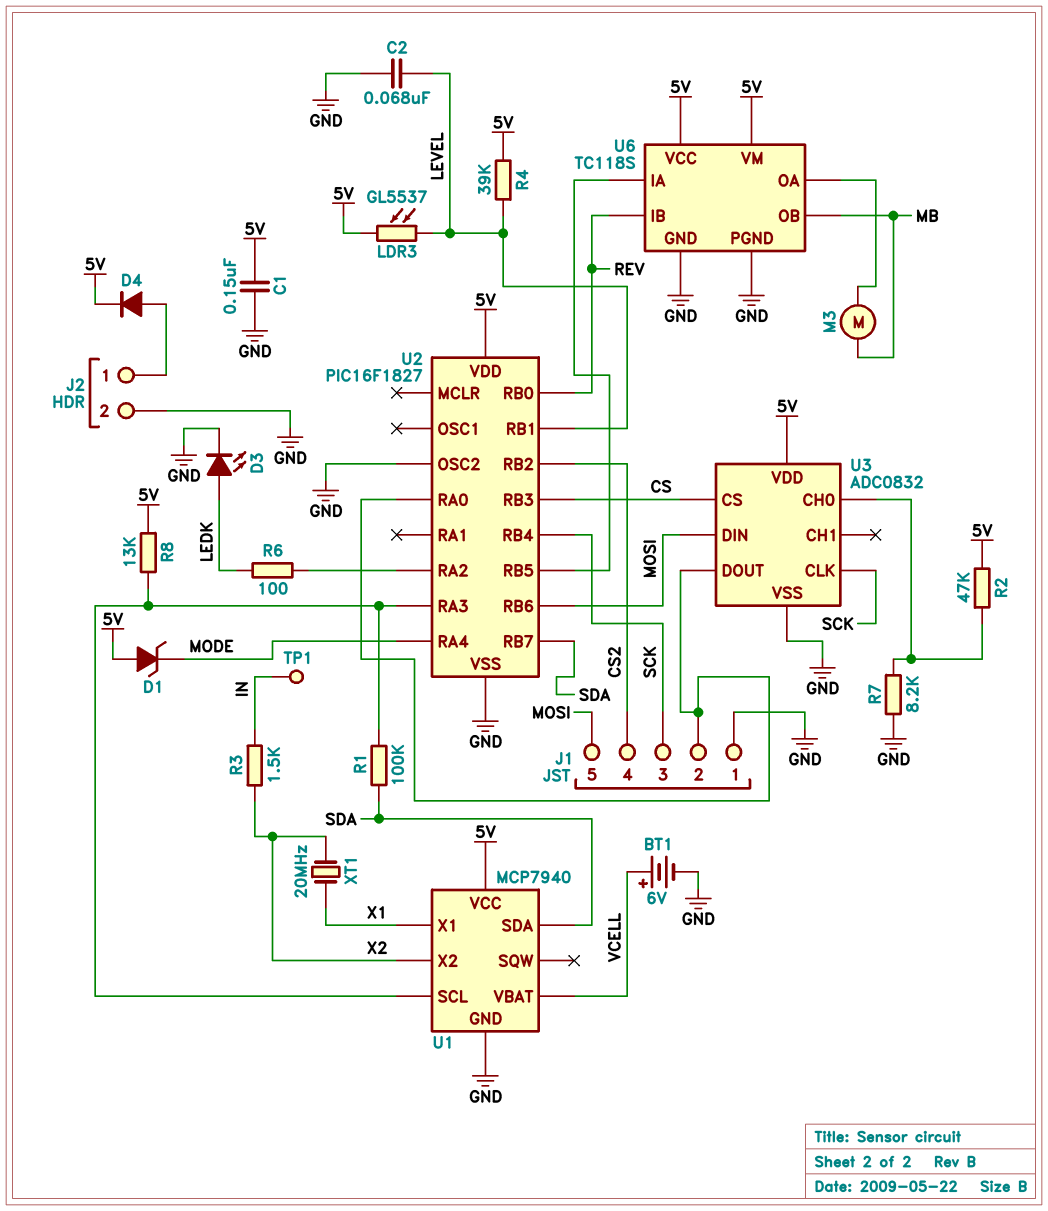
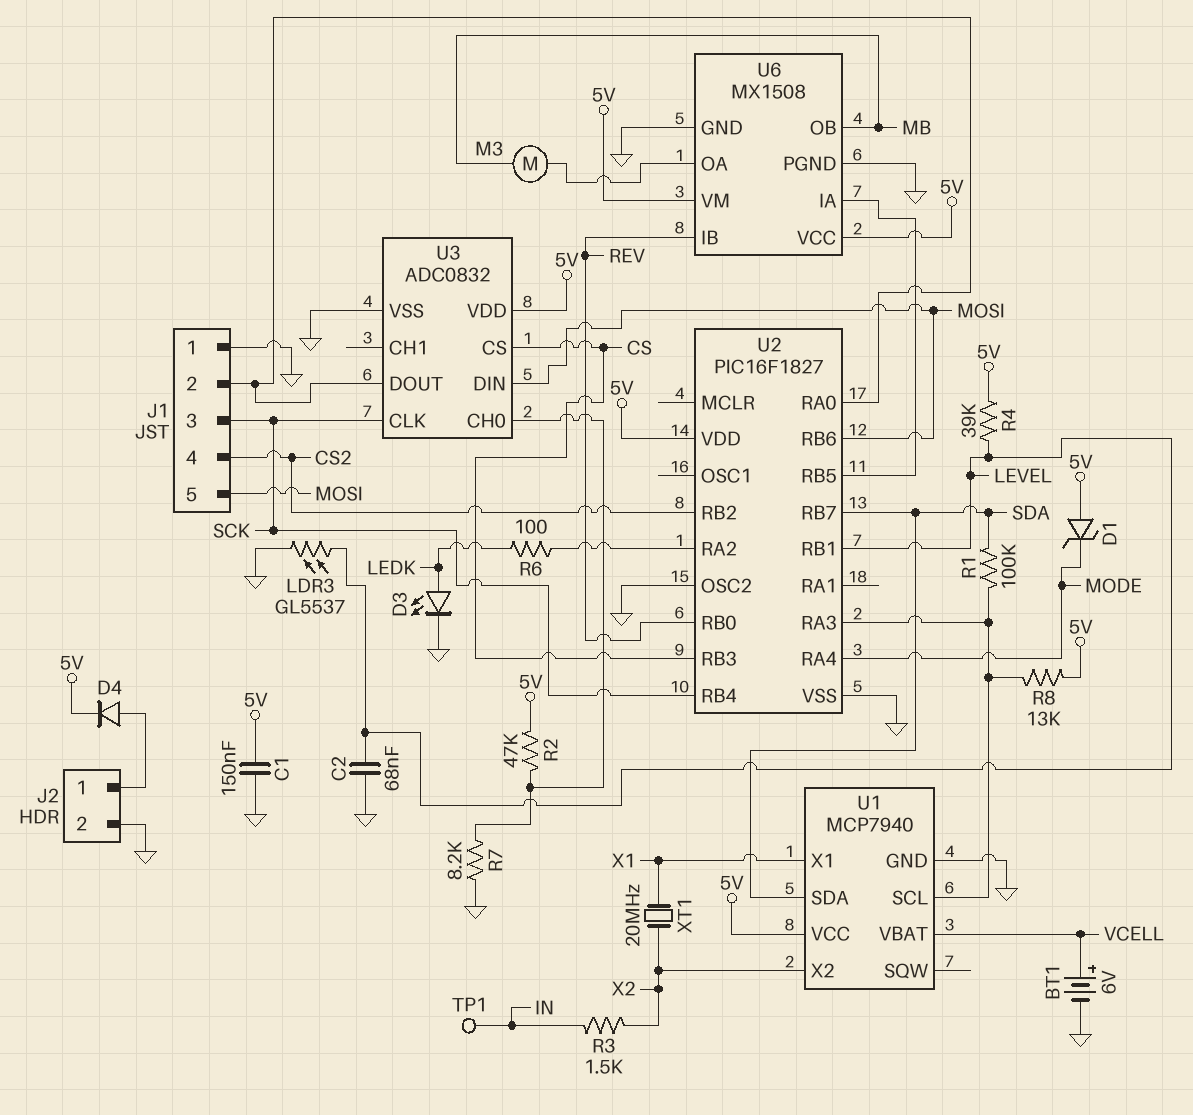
LDR3: GL5537 (5V, LEVEL) -> GL5537 (GND, LEVEL)
U6: TC118S -> MX1508

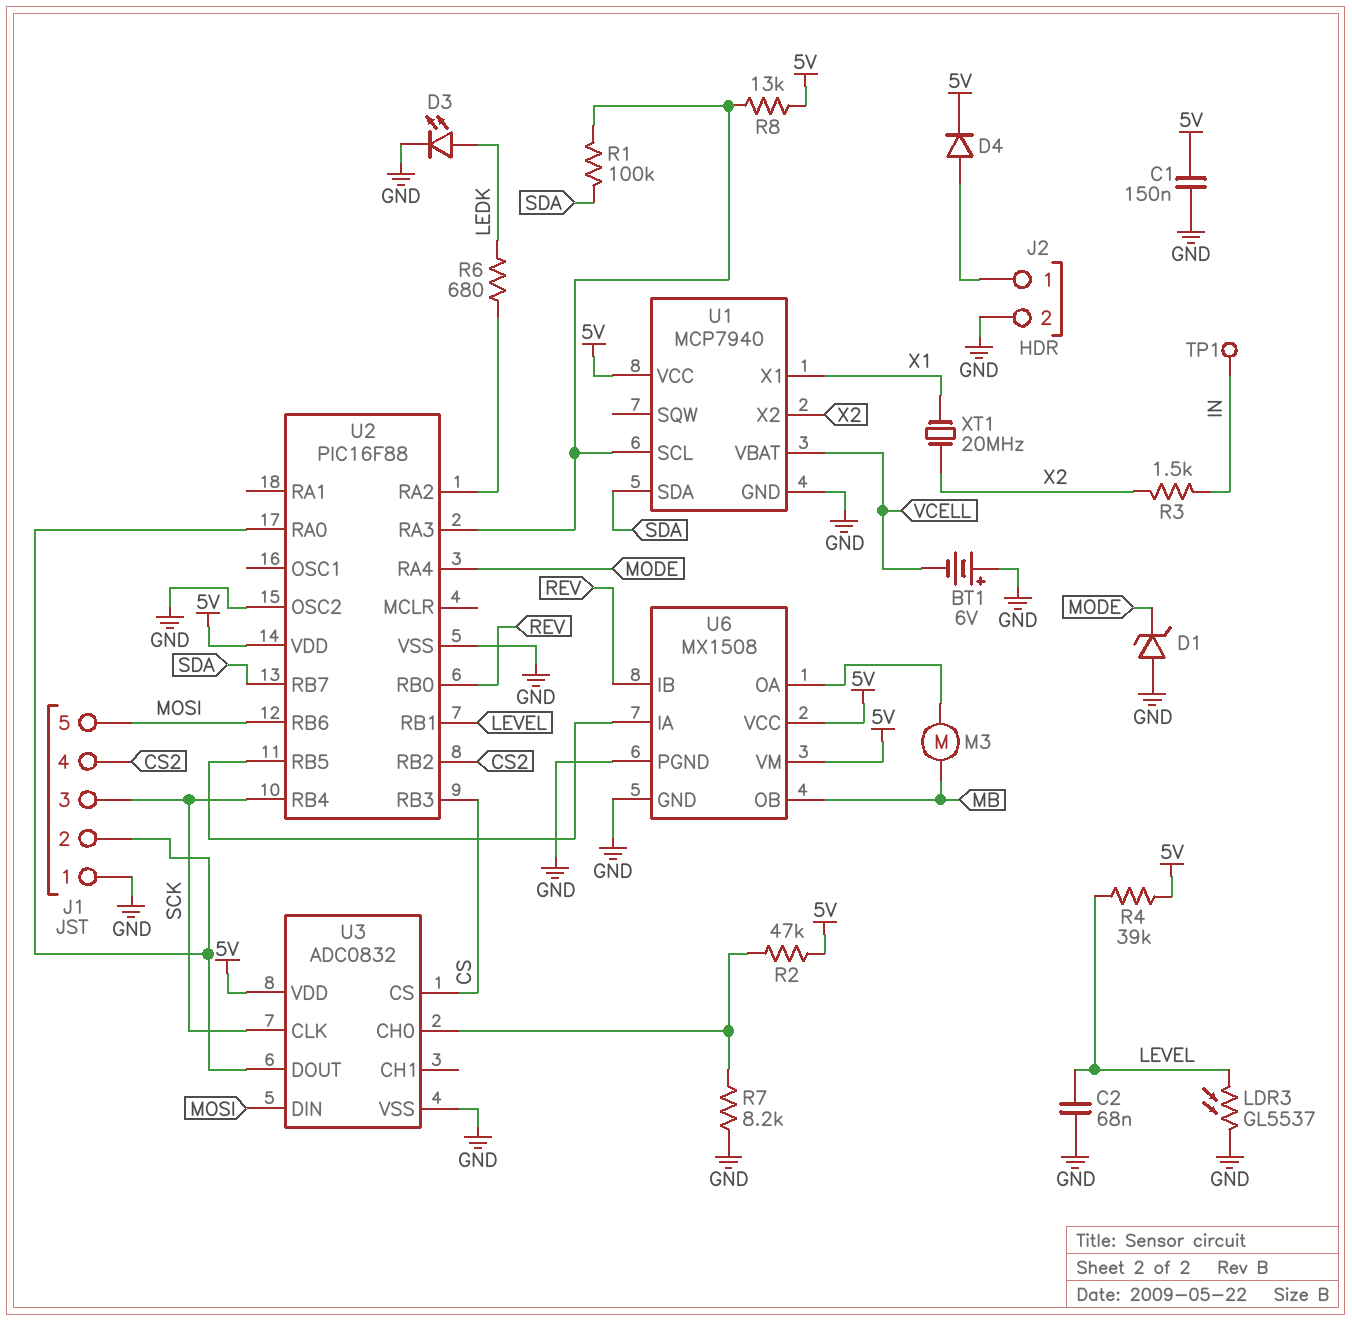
BT1: 6V (plus VCELL, minus GND) -> 6V (plus GND, minus VCELL)
D1: zener (A 5V, K MODE) -> zener (A GND, K MODE)
R6: 100 (LEDK, U2/RA2) -> 680 (LEDK, U2/RA2)
U2: PIC16F1827 -> PIC16F88

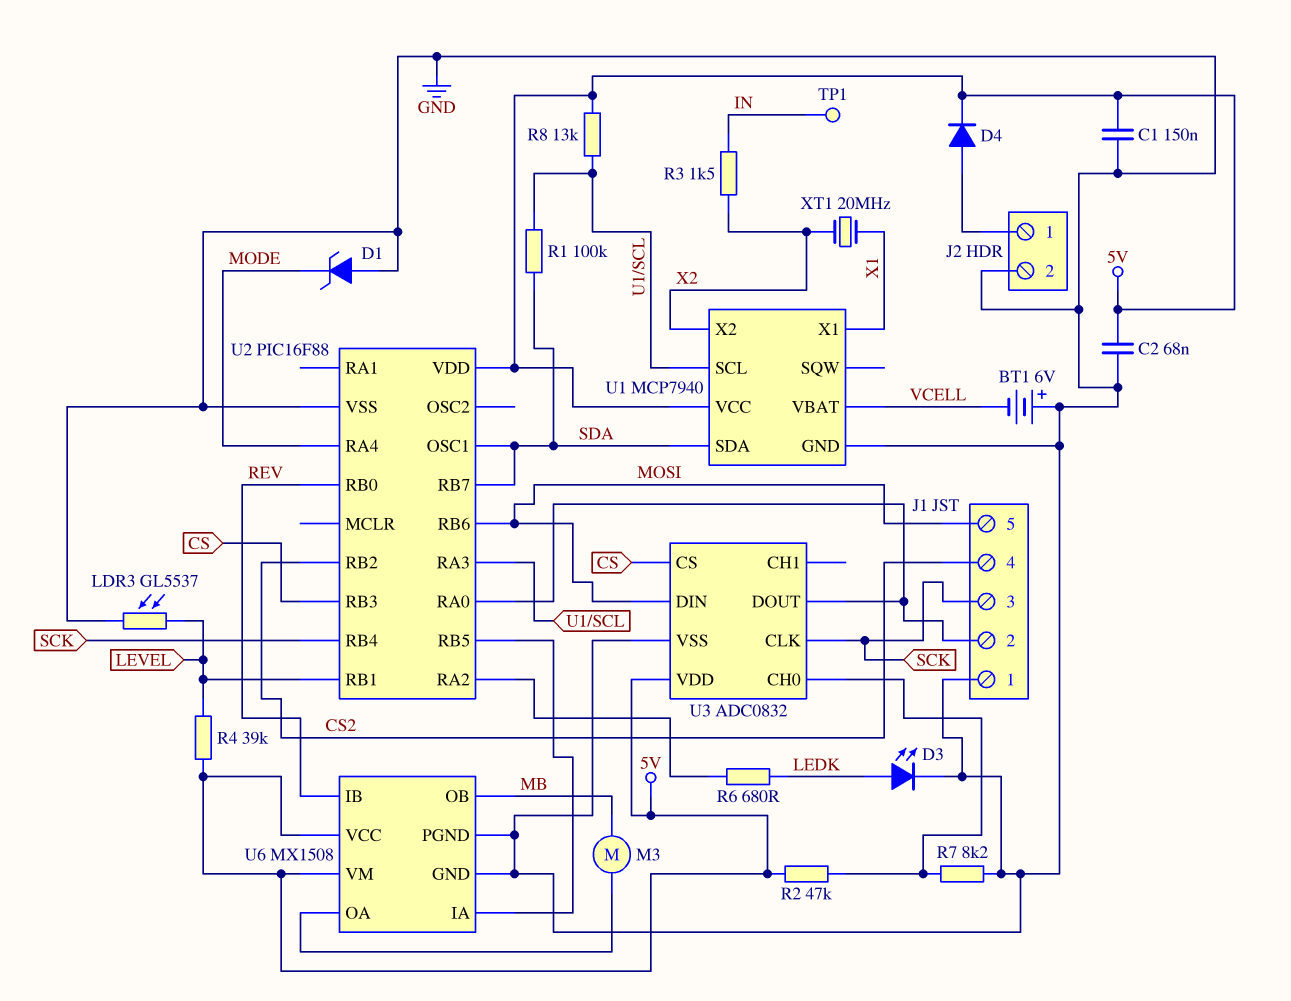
C2: 68nF (GND, LEVEL) -> 68nF (5V, GND)
U2 pin OSC1: none -> SDA
U2 pin OSC2: GND -> none

